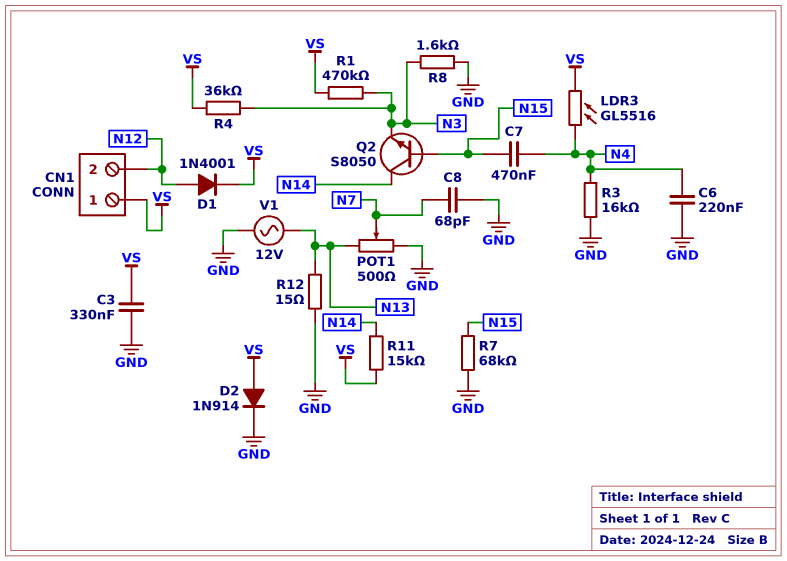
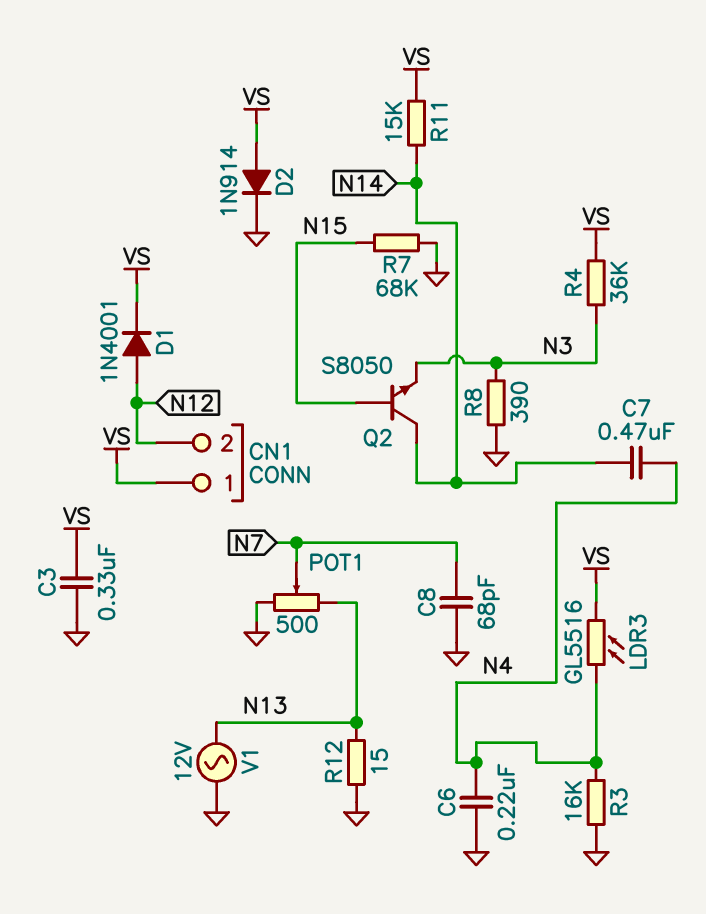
C7: 470nF (N4, N15) -> 470nF (N4, N14)
R1: 470k (N3, VS) -> none
R8: 1.6k (GND, N3) -> 390 (GND, N3)

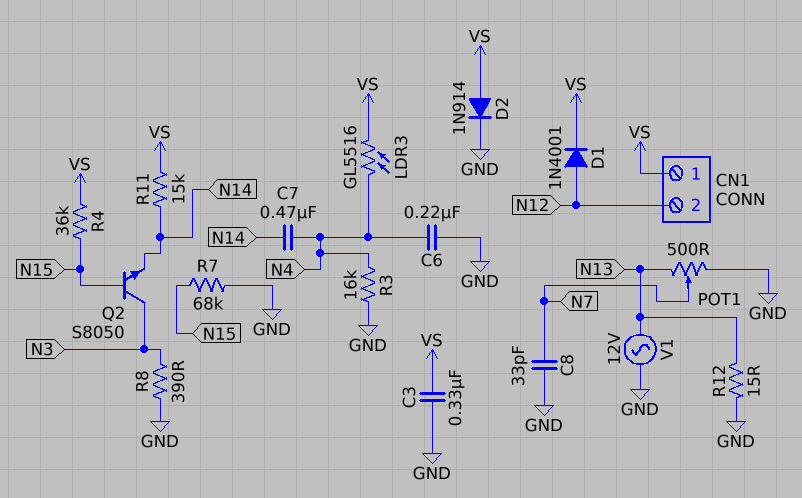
C8: 68pF (GND, N7) -> 33pF (GND, N7)
Q2: NPN S8050 (B N15, C N14, E N3) -> NPN S8050 (B N15, C N3, E N14)
R4: 36k (N3, VS) -> 36k (N15, VS)

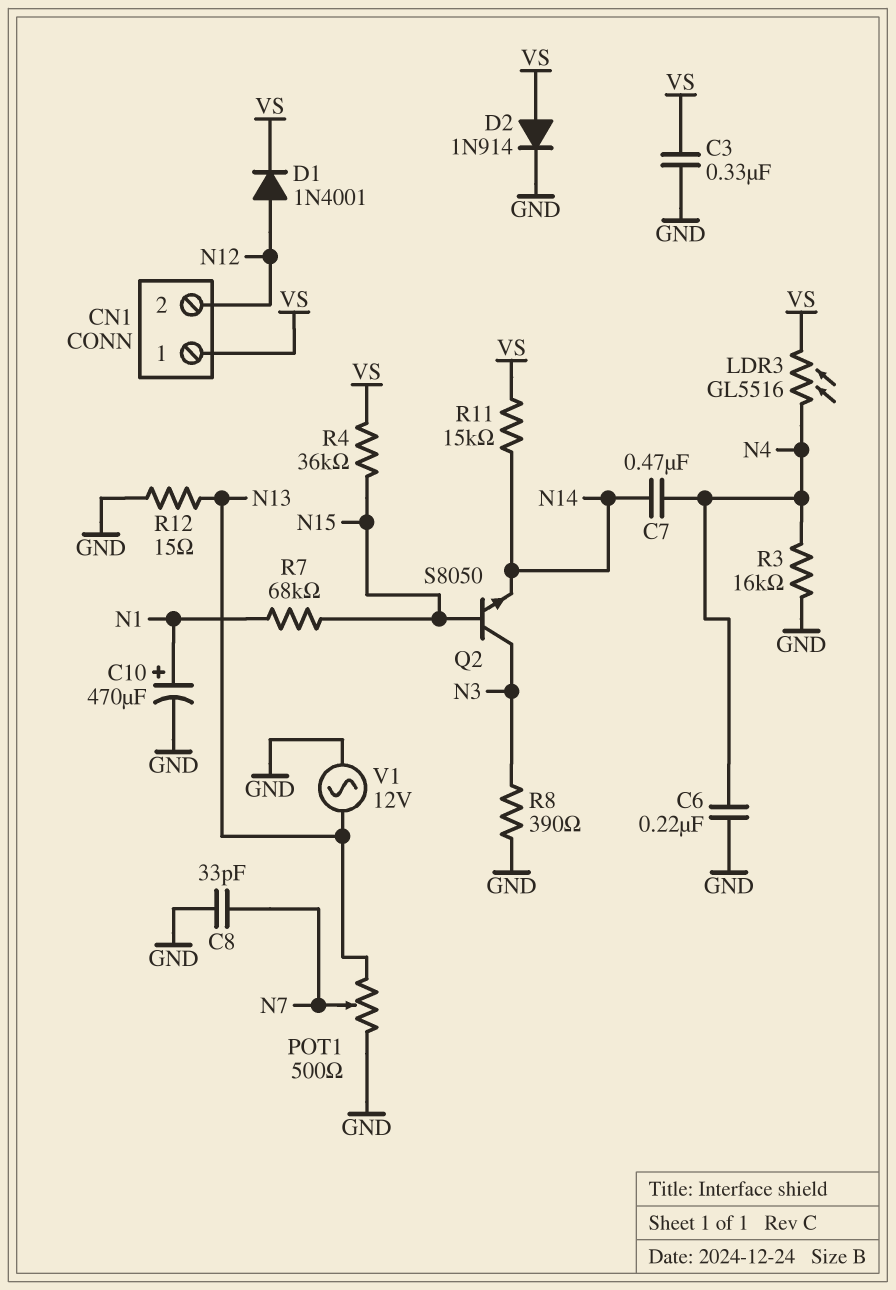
C10: none -> 470uF (plus N1, minus GND)
R7: 68k (GND, N15) -> 68k (N1, N15)

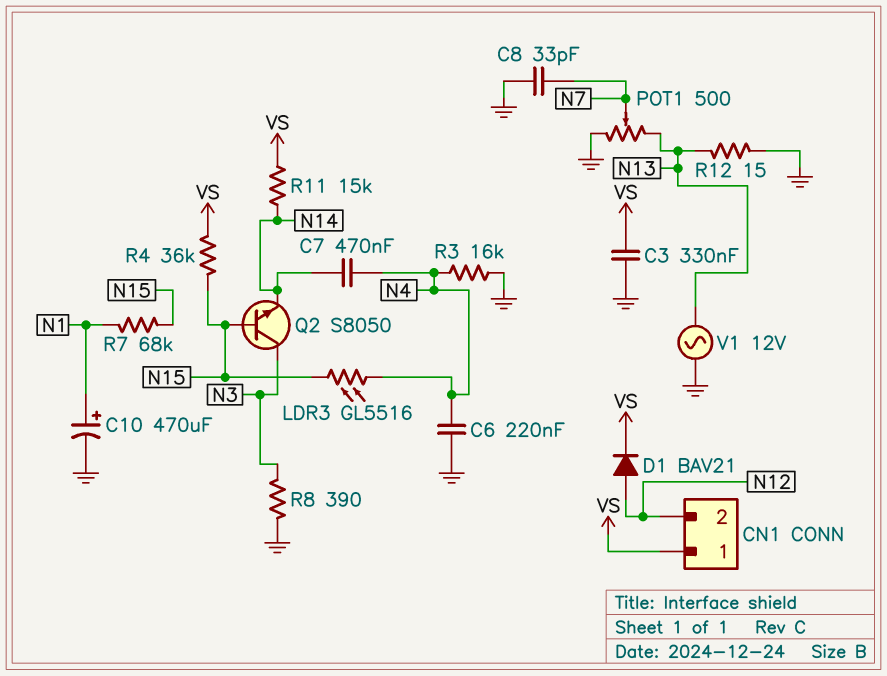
D1: diode 1N4001 (A N12, K VS) -> diode BAV21 (A N12, K VS)
D2: diode 1N914 (A VS, K GND) -> none
LDR3: GL5516 (N4, VS) -> GL5516 (N4, N15)

